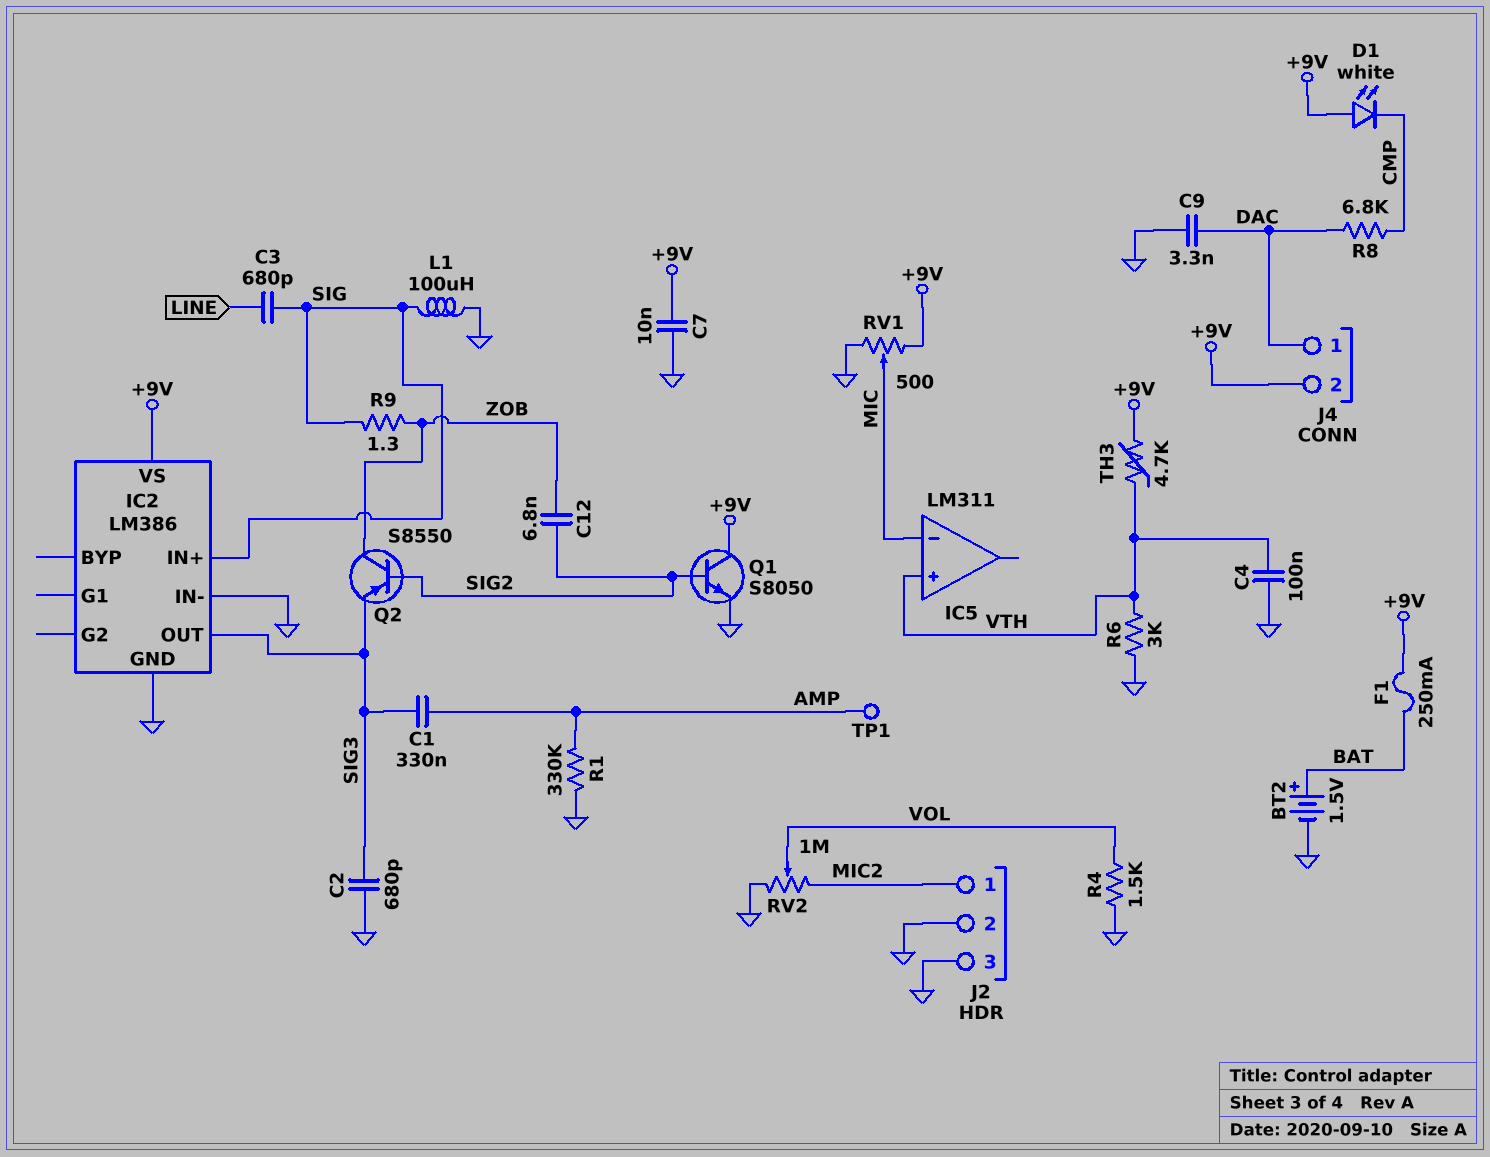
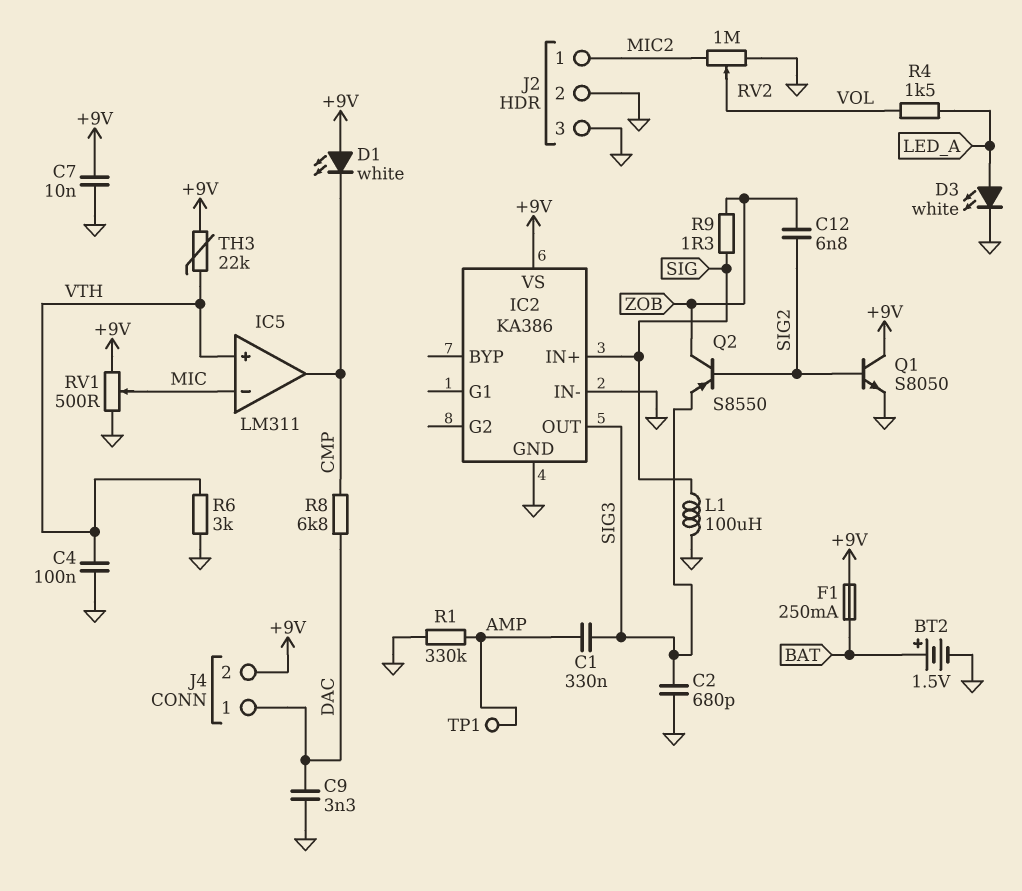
C3: 680pF (LINE, SIG) -> none
D3: none -> LED white (A LED_A, K GND)
IC2: LM386 -> KA386
IC5 pin out: none -> CMP
R4: 1.5k (GND, VOL) -> 1.5k (LED_A, VOL)
TH3: 4.7k (+9V, VTH) -> 22k (+9V, VTH)

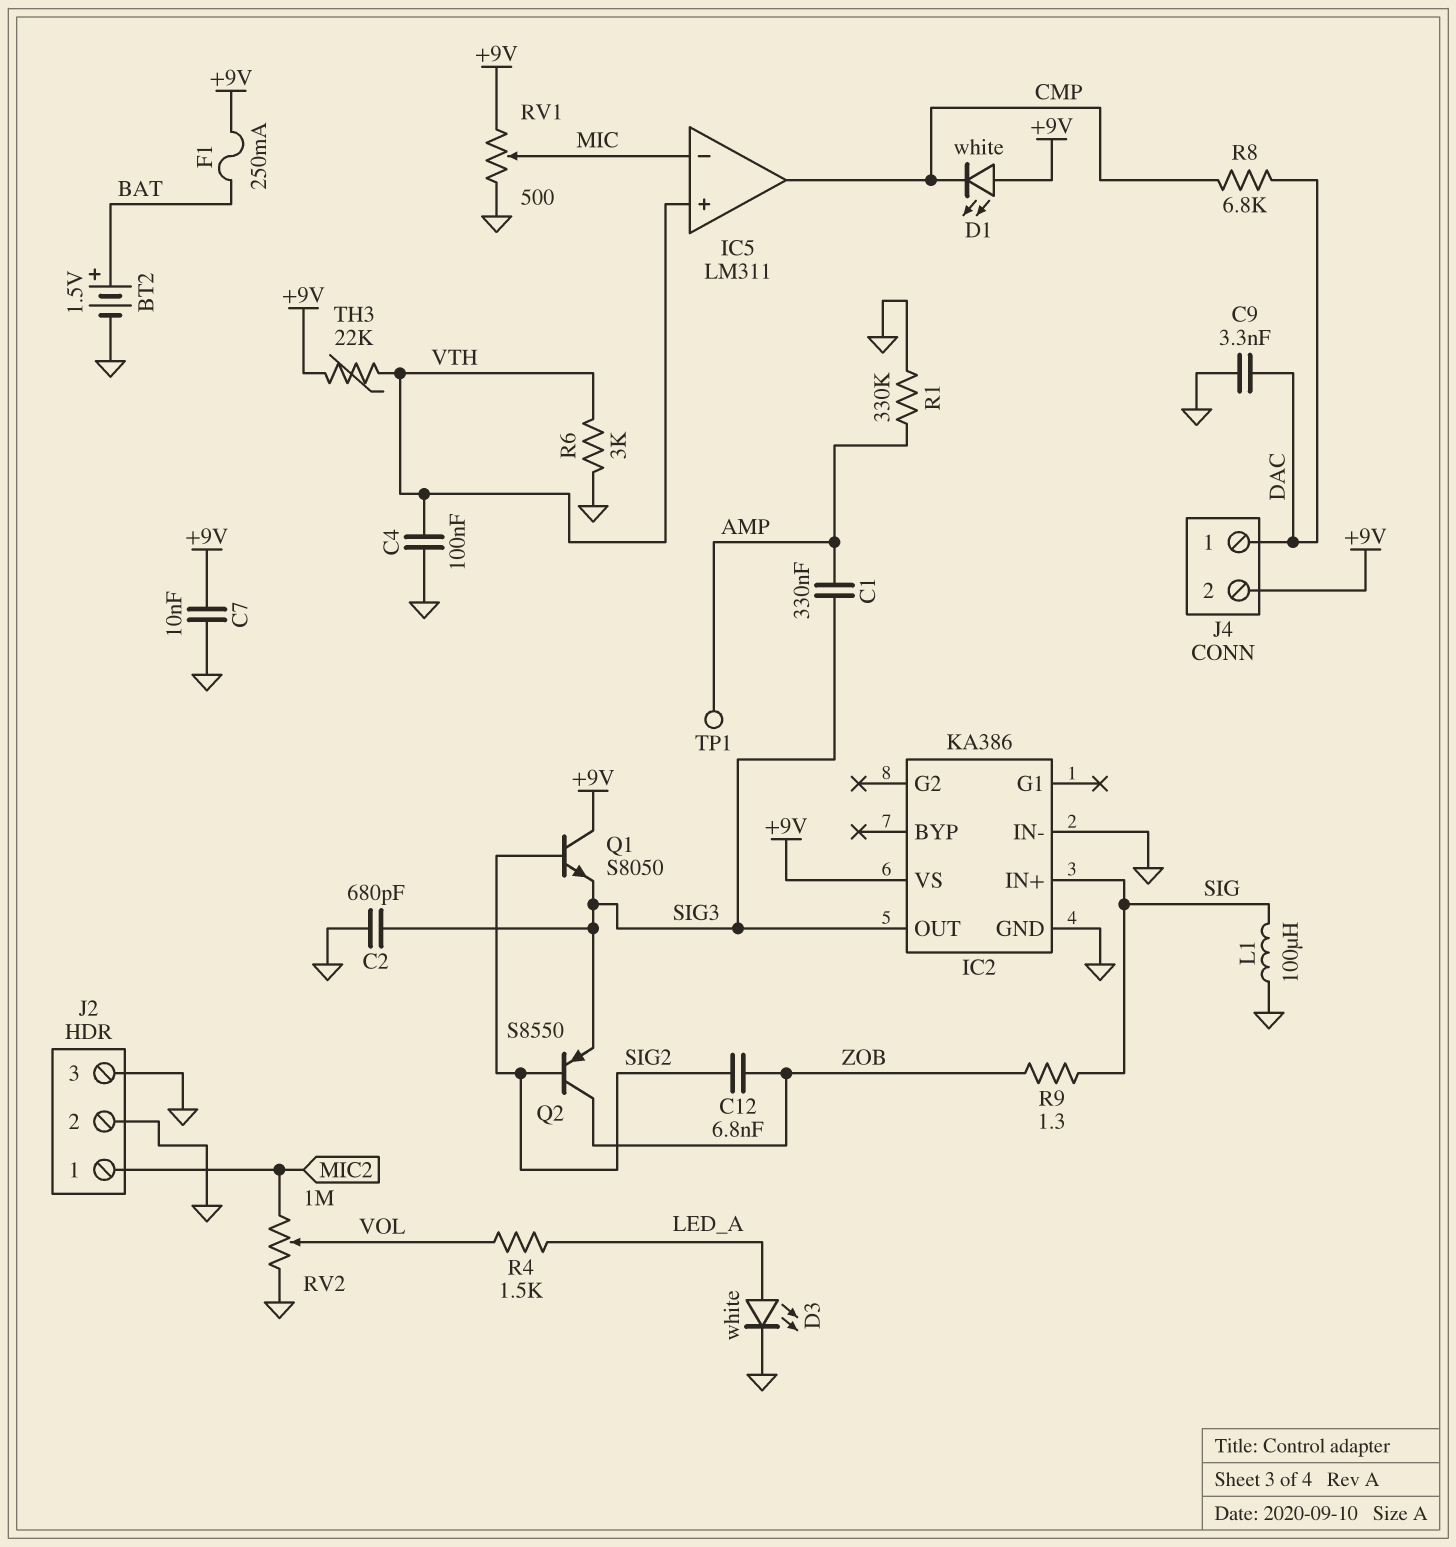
Q1: NPN S8050 (B SIG2, C +9V, E GND) -> NPN S8050 (B SIG2, C +9V, E SIG3)

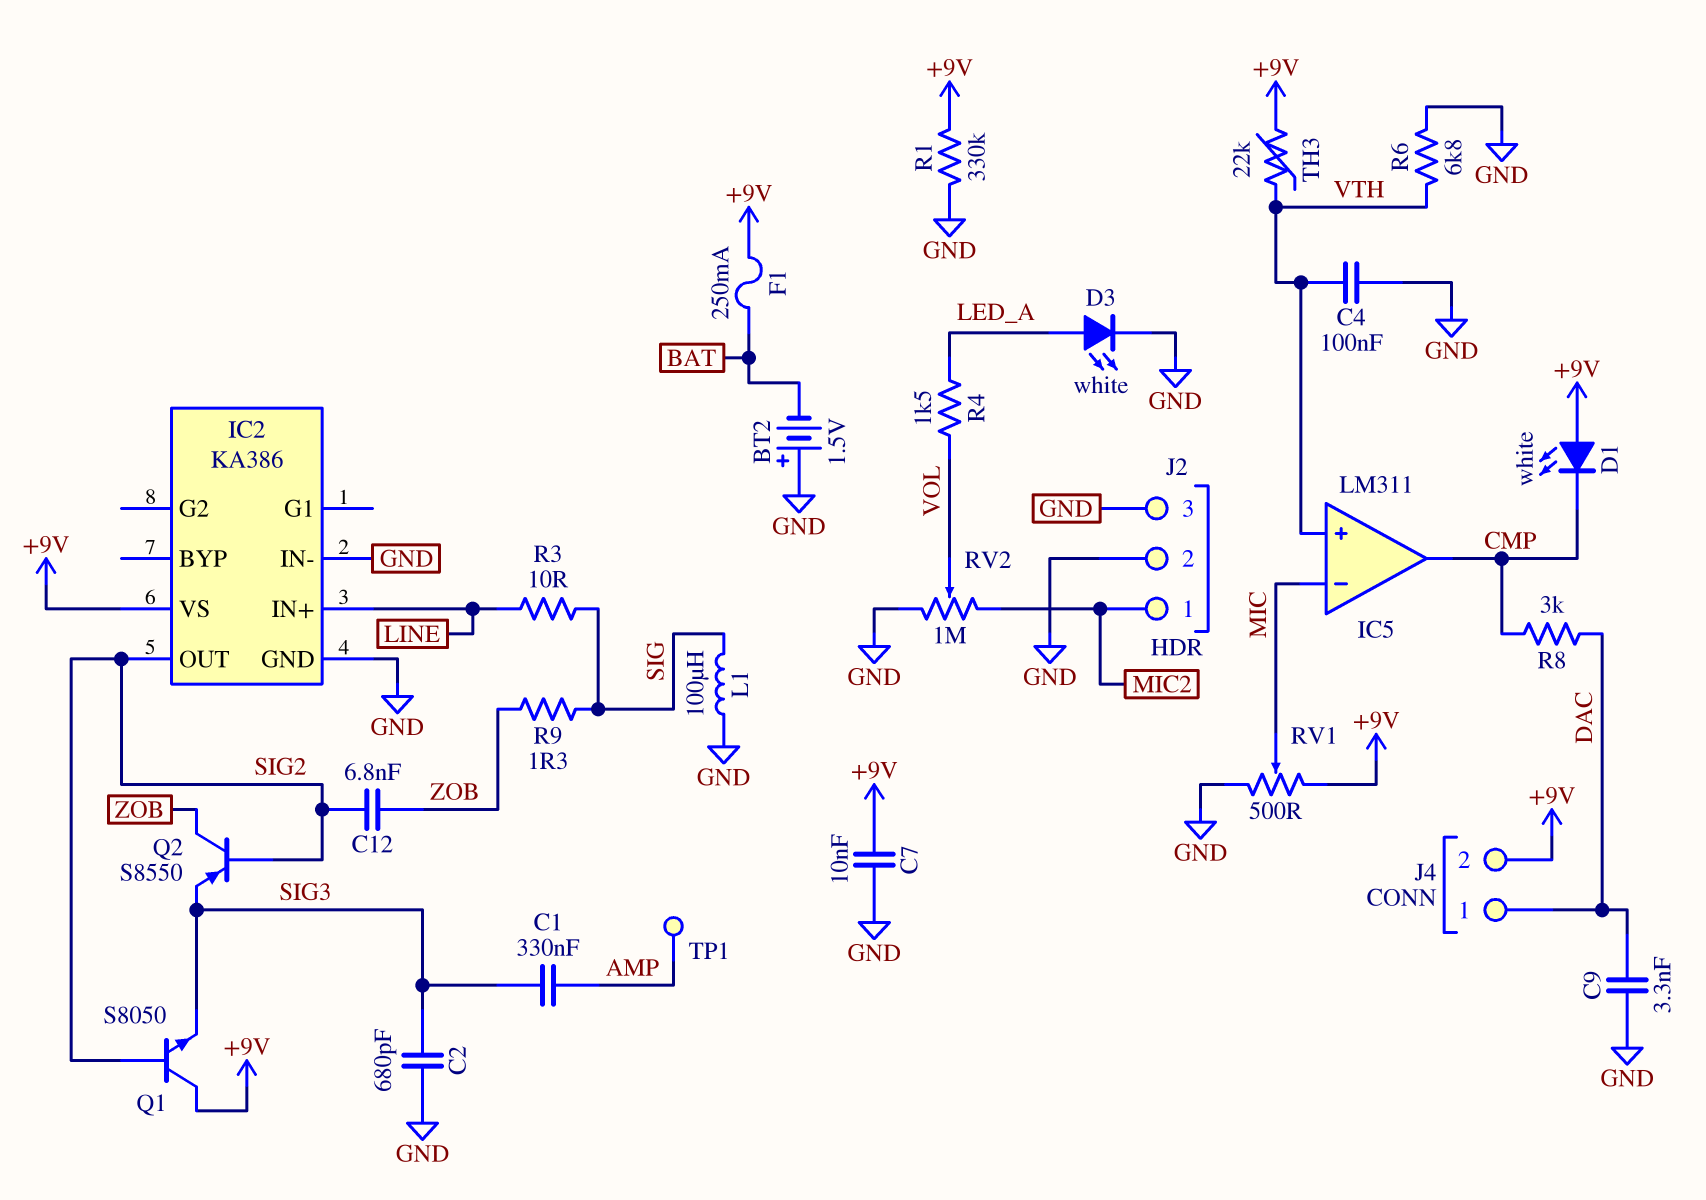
BT2: 1.5V (plus BAT, minus GND) -> 1.5V (plus GND, minus BAT)
IC2 pin IN+: SIG -> LINE
IC2 pin OUT: SIG3 -> SIG2
R1: 330k (AMP, GND) -> 330k (+9V, GND)
R3: none -> 10 (LINE, SIG)
R6: 3k (GND, VTH) -> 6.8k (GND, VTH)
R8: 6.8k (CMP, DAC) -> 3k (CMP, DAC)

